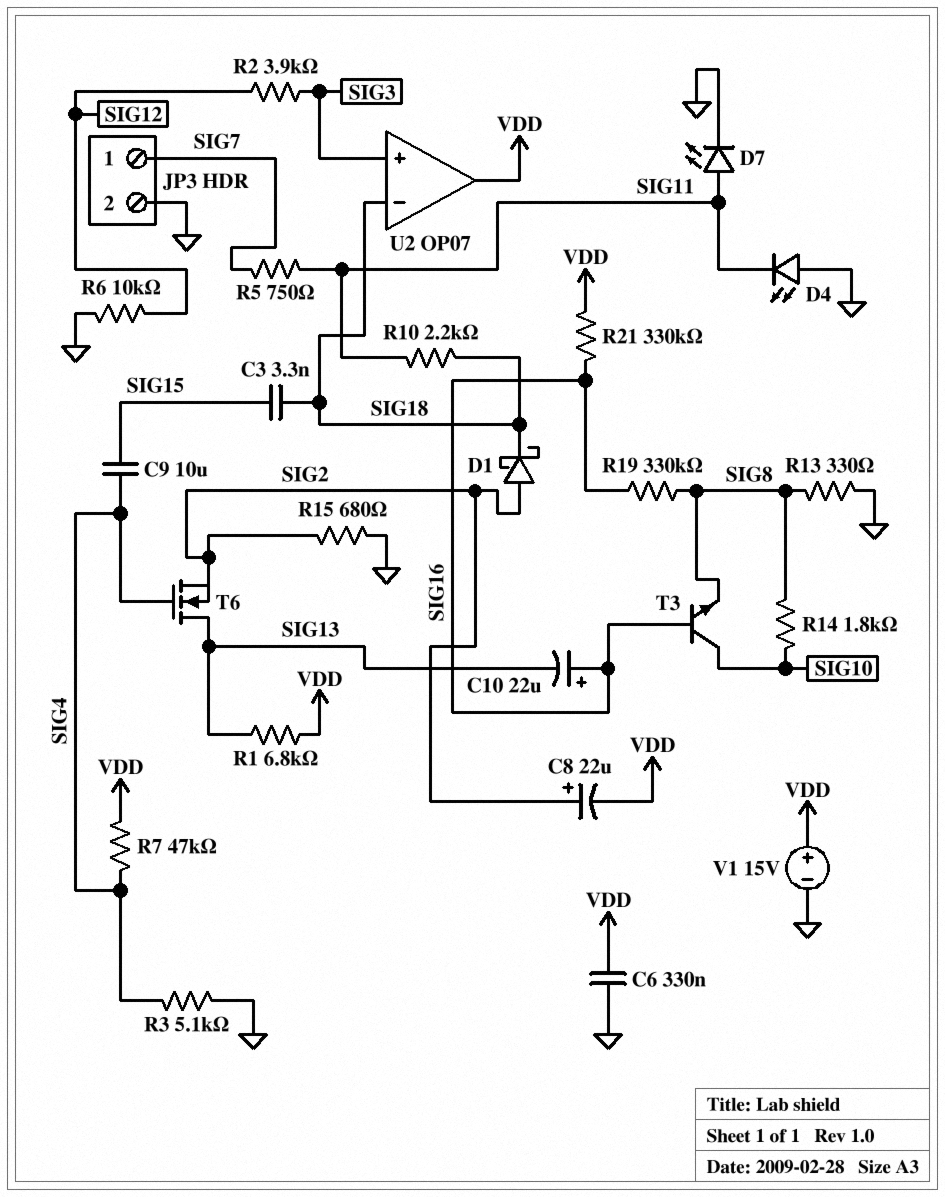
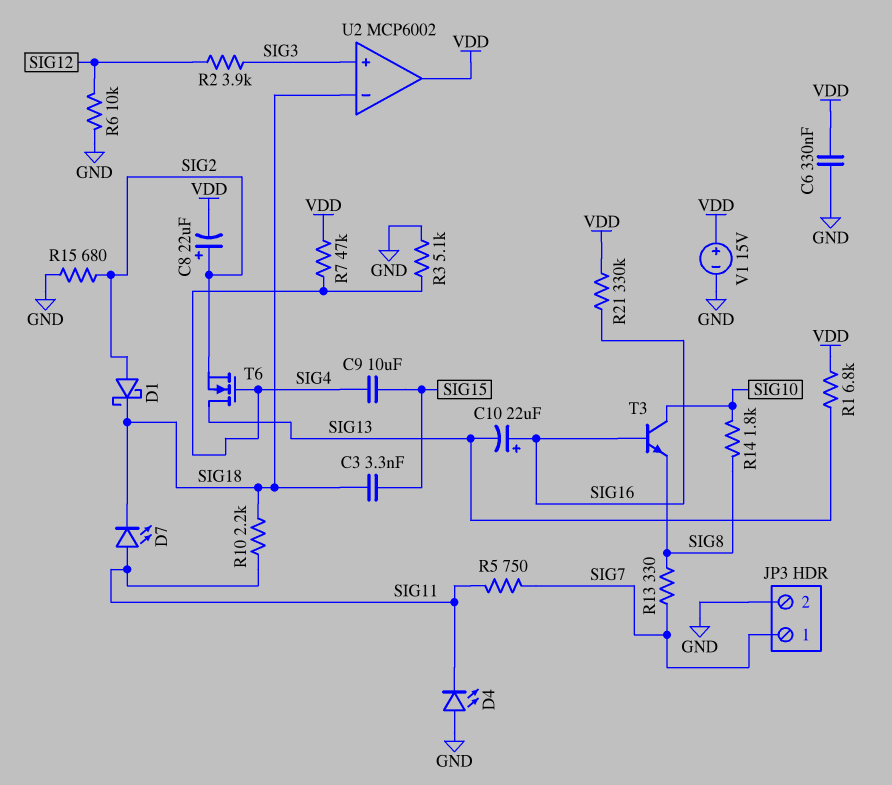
D7: LED (A SIG11, K GND) -> LED (A SIG11, K SIG18)
R13: 330 (GND, SIG8) -> 330 (SIG7, SIG8)
R19: 330k (SIG8, SIG16) -> none
U2: OP07 -> MCP6002

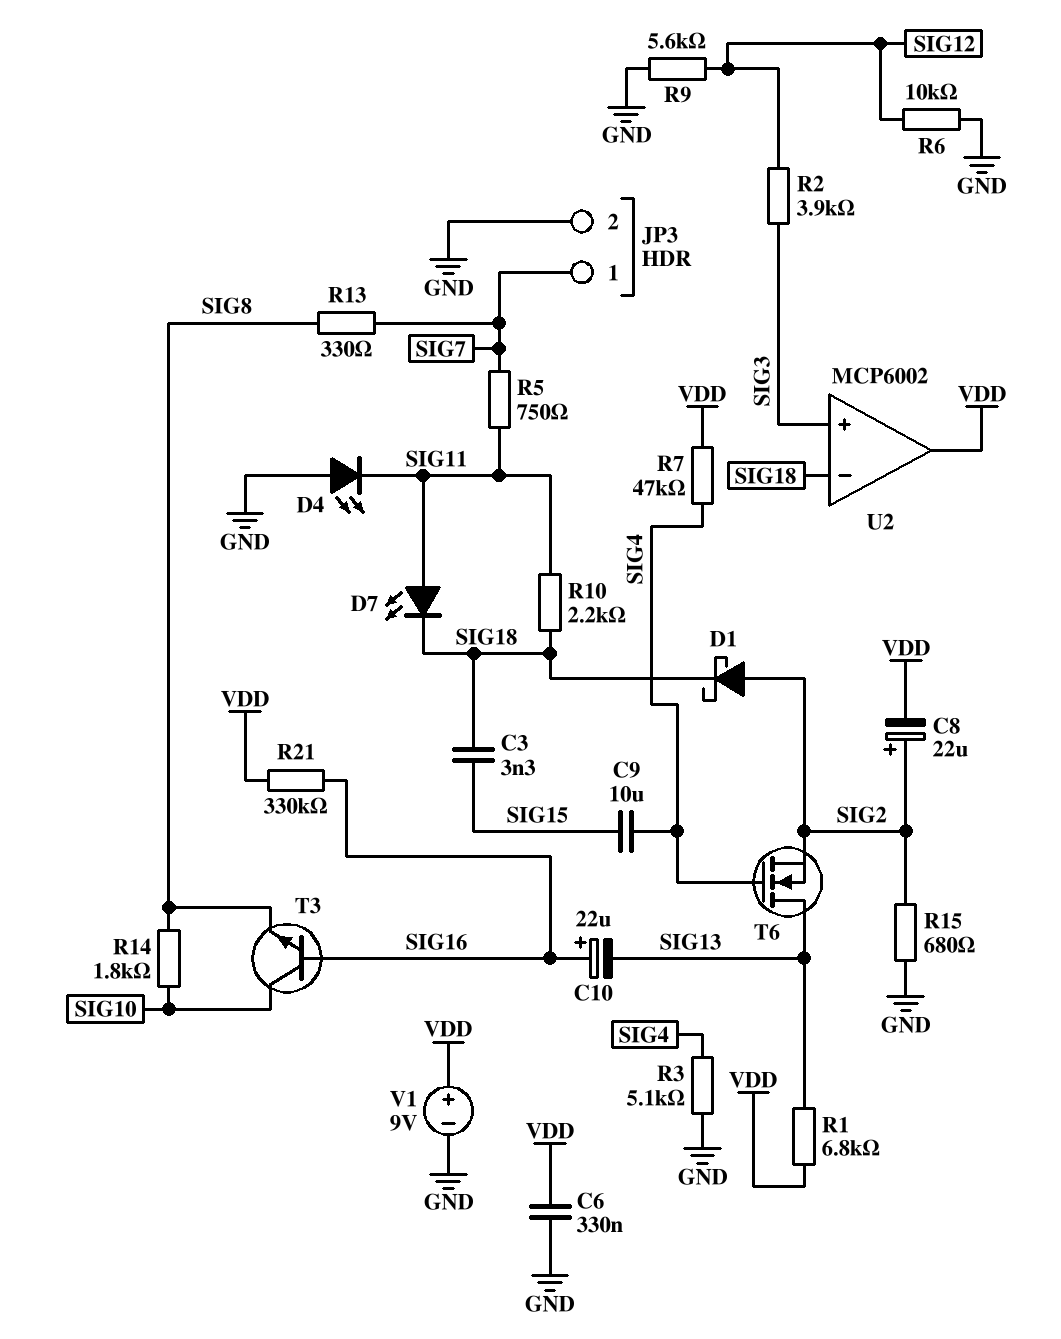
R9: none -> 5.6k (GND, SIG12)
V1: 15V (plus VDD, minus GND) -> 9V (plus VDD, minus GND)

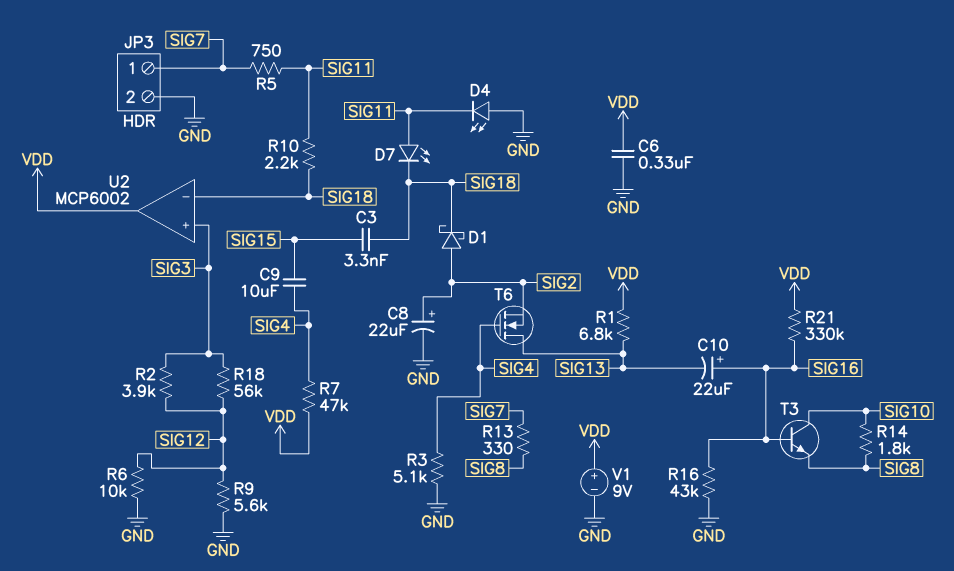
C8: 22uF (plus SIG2, minus VDD) -> 22uF (plus SIG2, minus GND)
R15: 680 (GND, SIG2) -> none
R16: none -> 43k (GND, SIG16)
R18: none -> 56k (SIG3, SIG12)

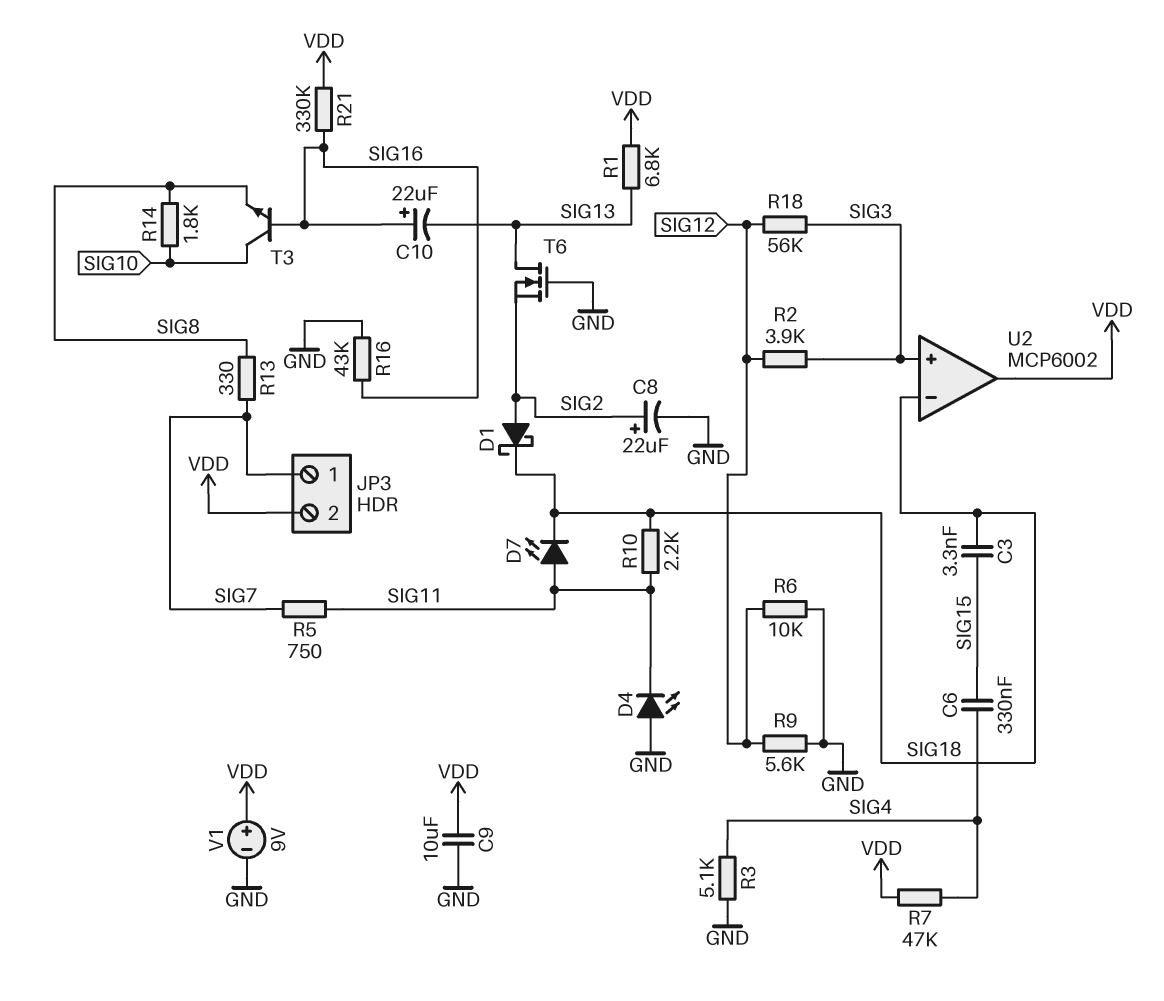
C6: 330nF (GND, VDD) -> 330nF (SIG4, SIG15)
C9: 10uF (SIG4, SIG15) -> 10uF (GND, VDD)
JP3 pin 2: GND -> VDD
T6: NMOS (G SIG4, D SIG13, S SIG2) -> NMOS (G GND, D SIG13, S SIG2)

